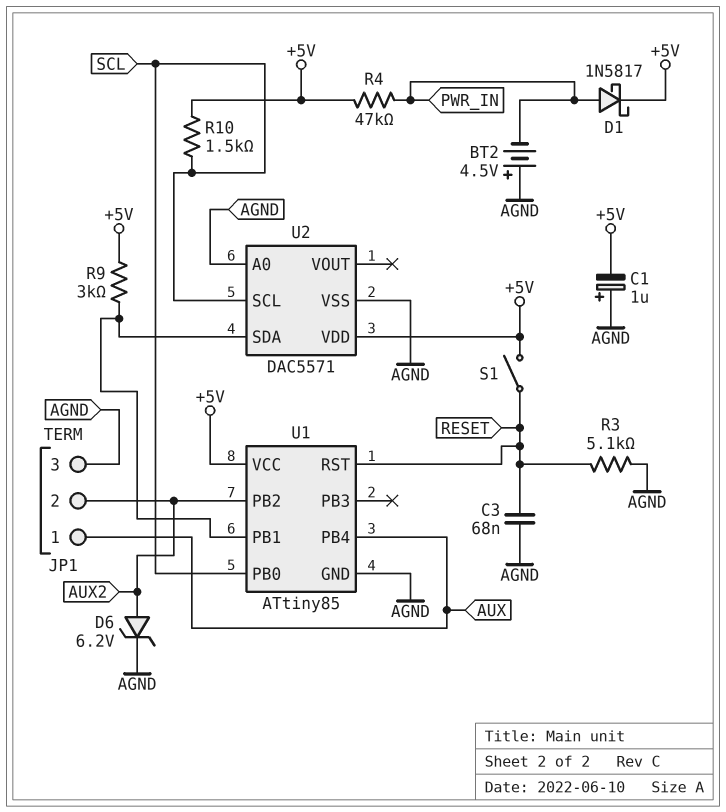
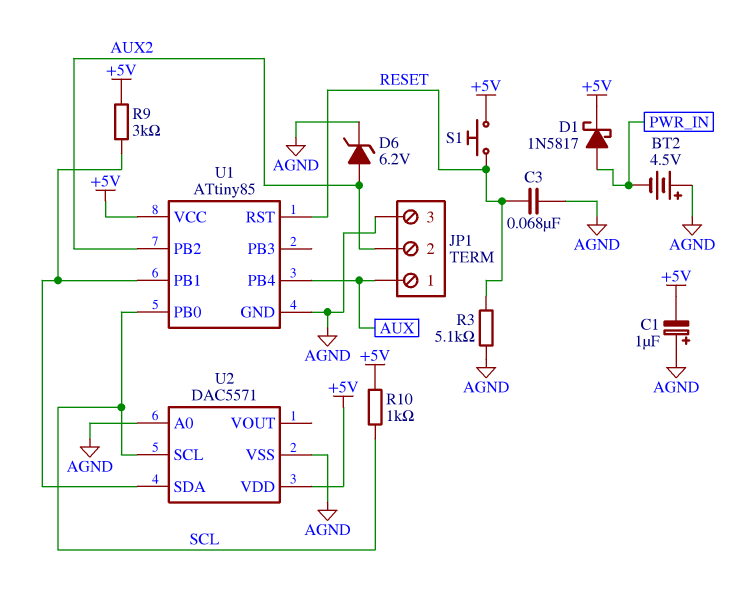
R4: 47k (+5V, PWR_IN) -> none
R10: 1.5k (+5V, SCL) -> 1k (+5V, SCL)
S1: switch (+5V, RESET) -> button (+5V, RESET)

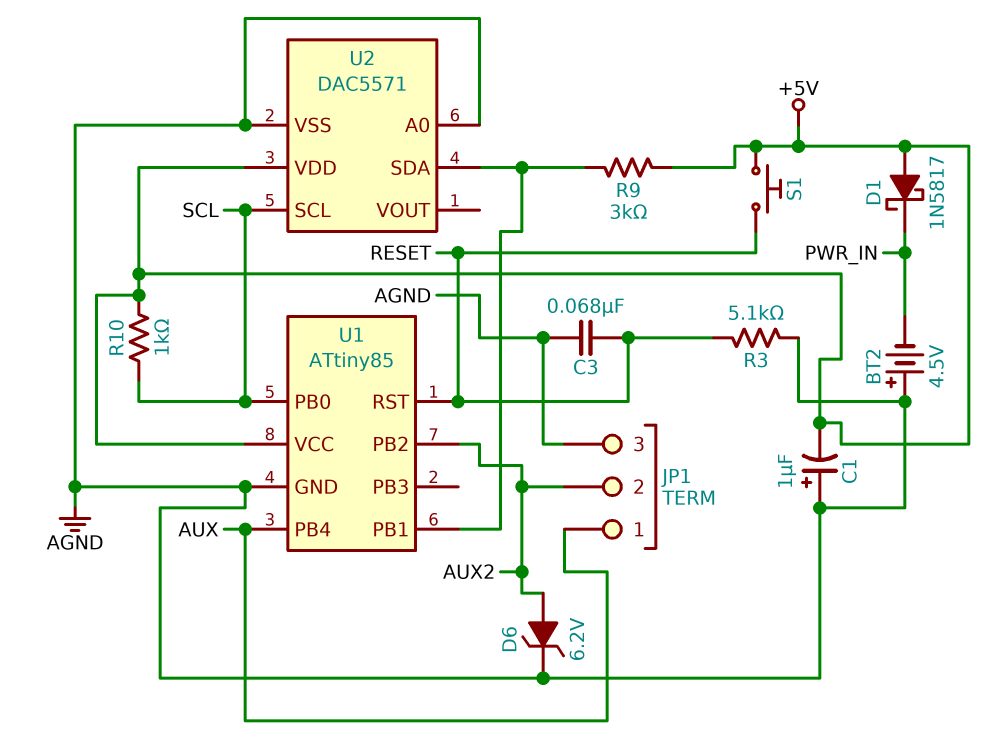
D1: schottky 1N5817 (A PWR_IN, K +5V) -> schottky 1N5817 (A +5V, K PWR_IN)

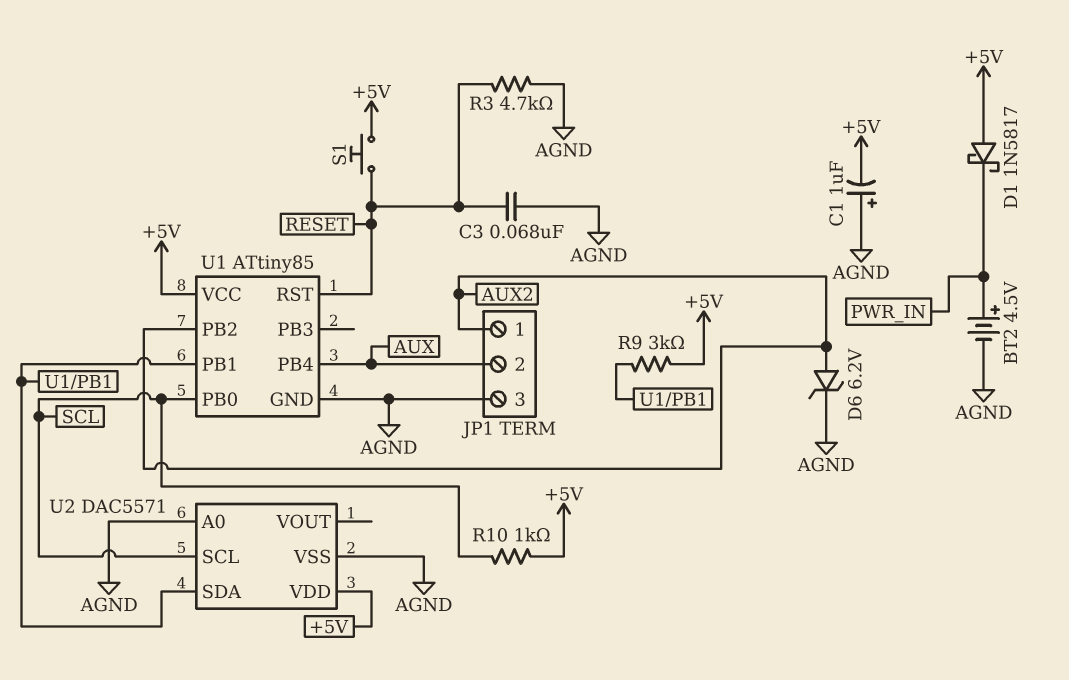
BT2: 4.5V (plus AGND, minus PWR_IN) -> 4.5V (plus PWR_IN, minus AGND)
JP1 pin 1: AUX -> AUX2
JP1 pin 2: AUX2 -> AUX
R3: 5.1k (AGND, RESET) -> 4.7k (AGND, RESET)

